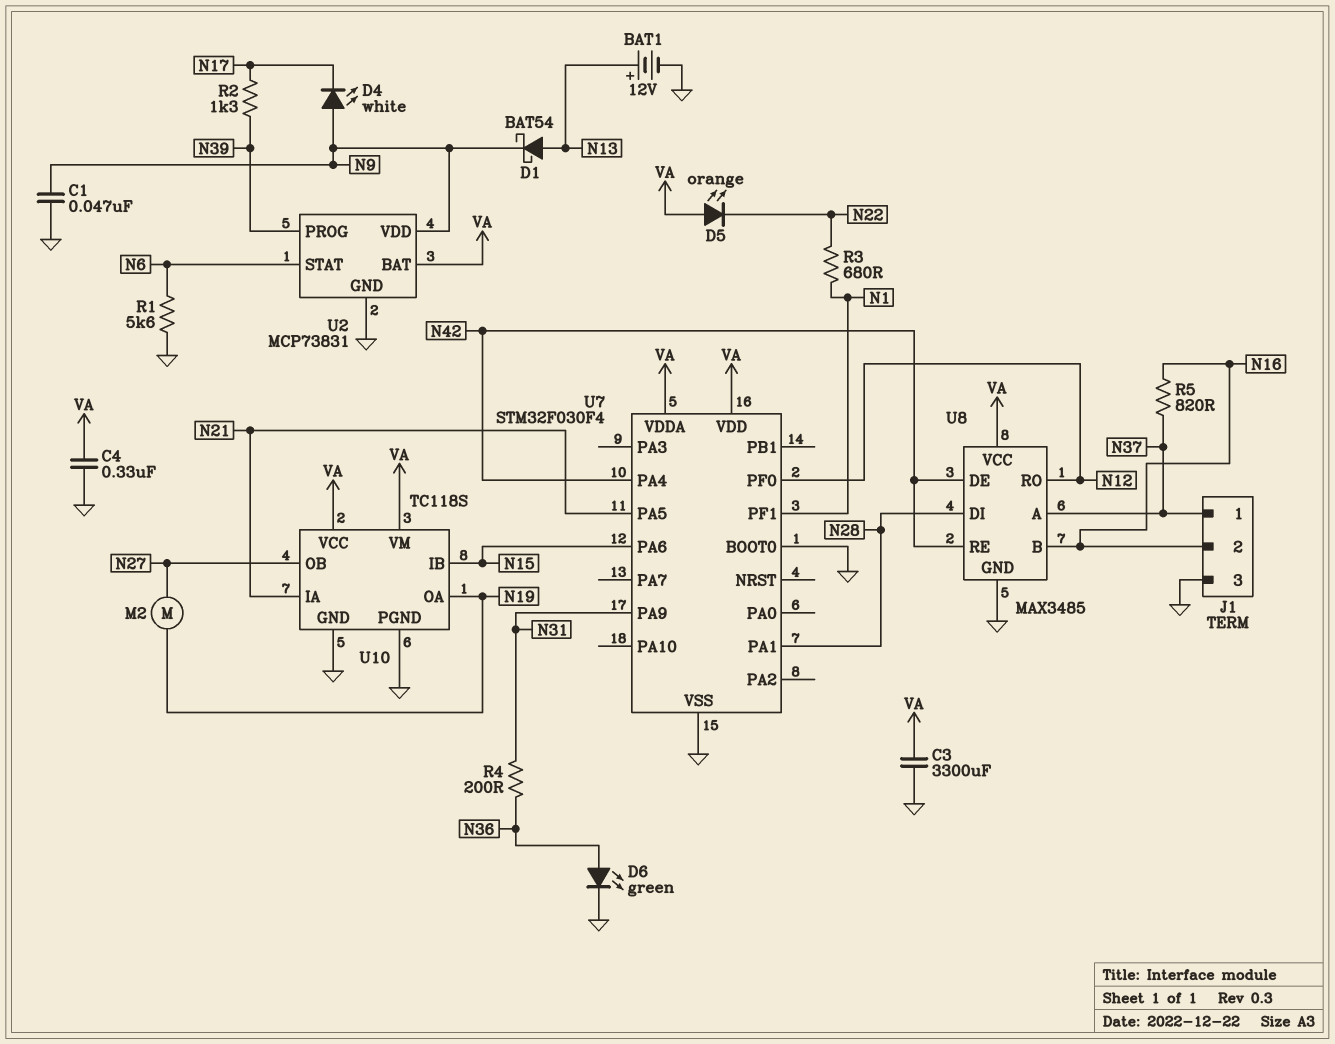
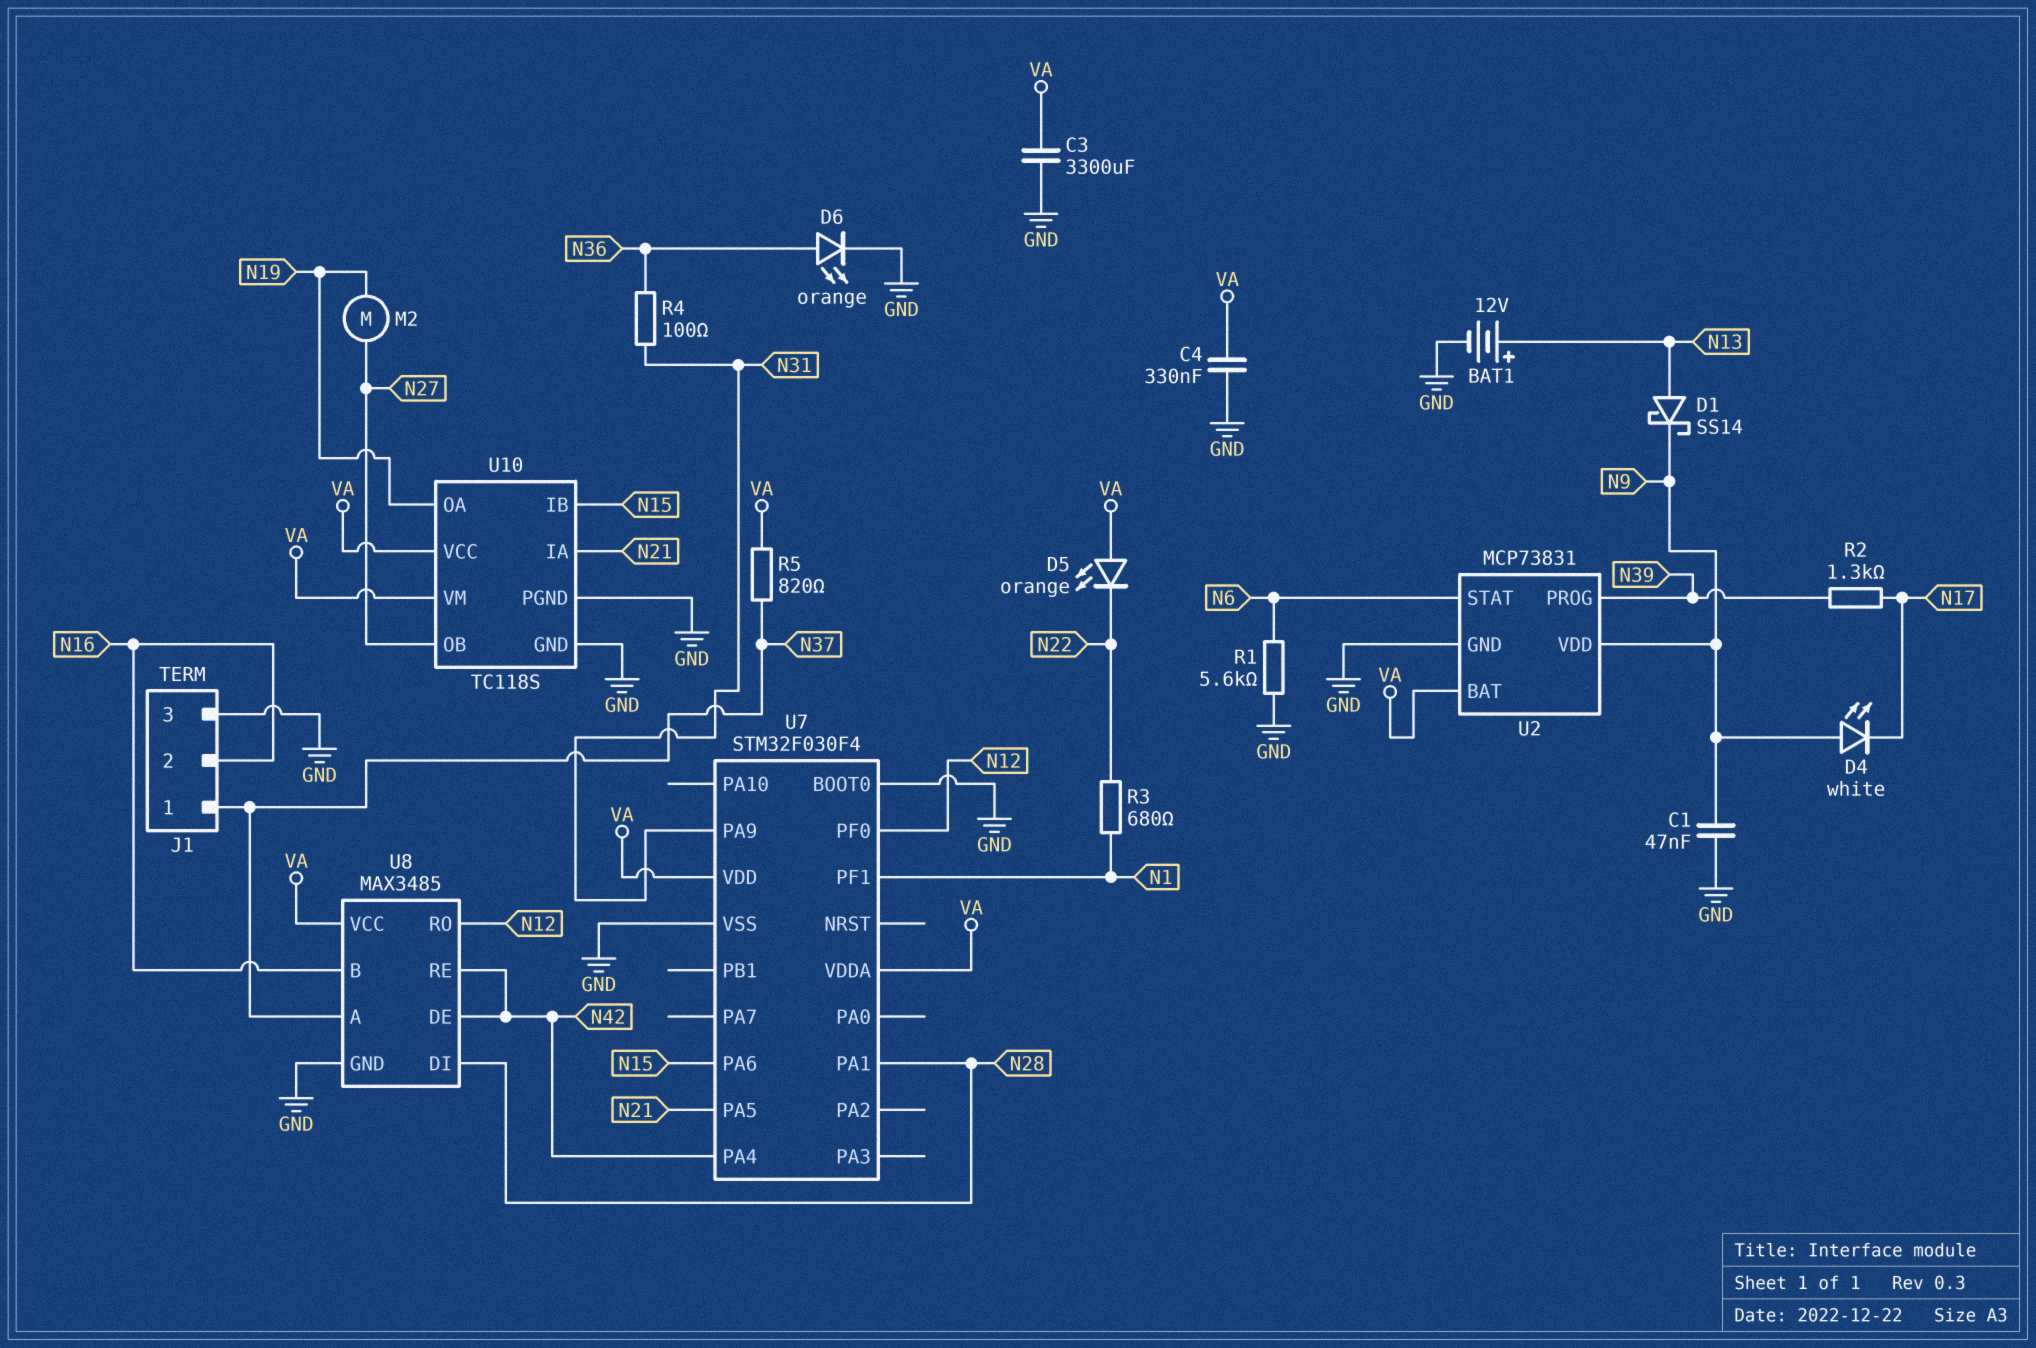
D1: schottky BAT54 (A N13, K N9) -> schottky SS14 (A N13, K N9)
D6: LED green (A N36, K GND) -> LED orange (A N36, K GND)
R4: 200 (N31, N36) -> 100 (N31, N36)
R5: 820 (N16, N37) -> 820 (N37, VA)

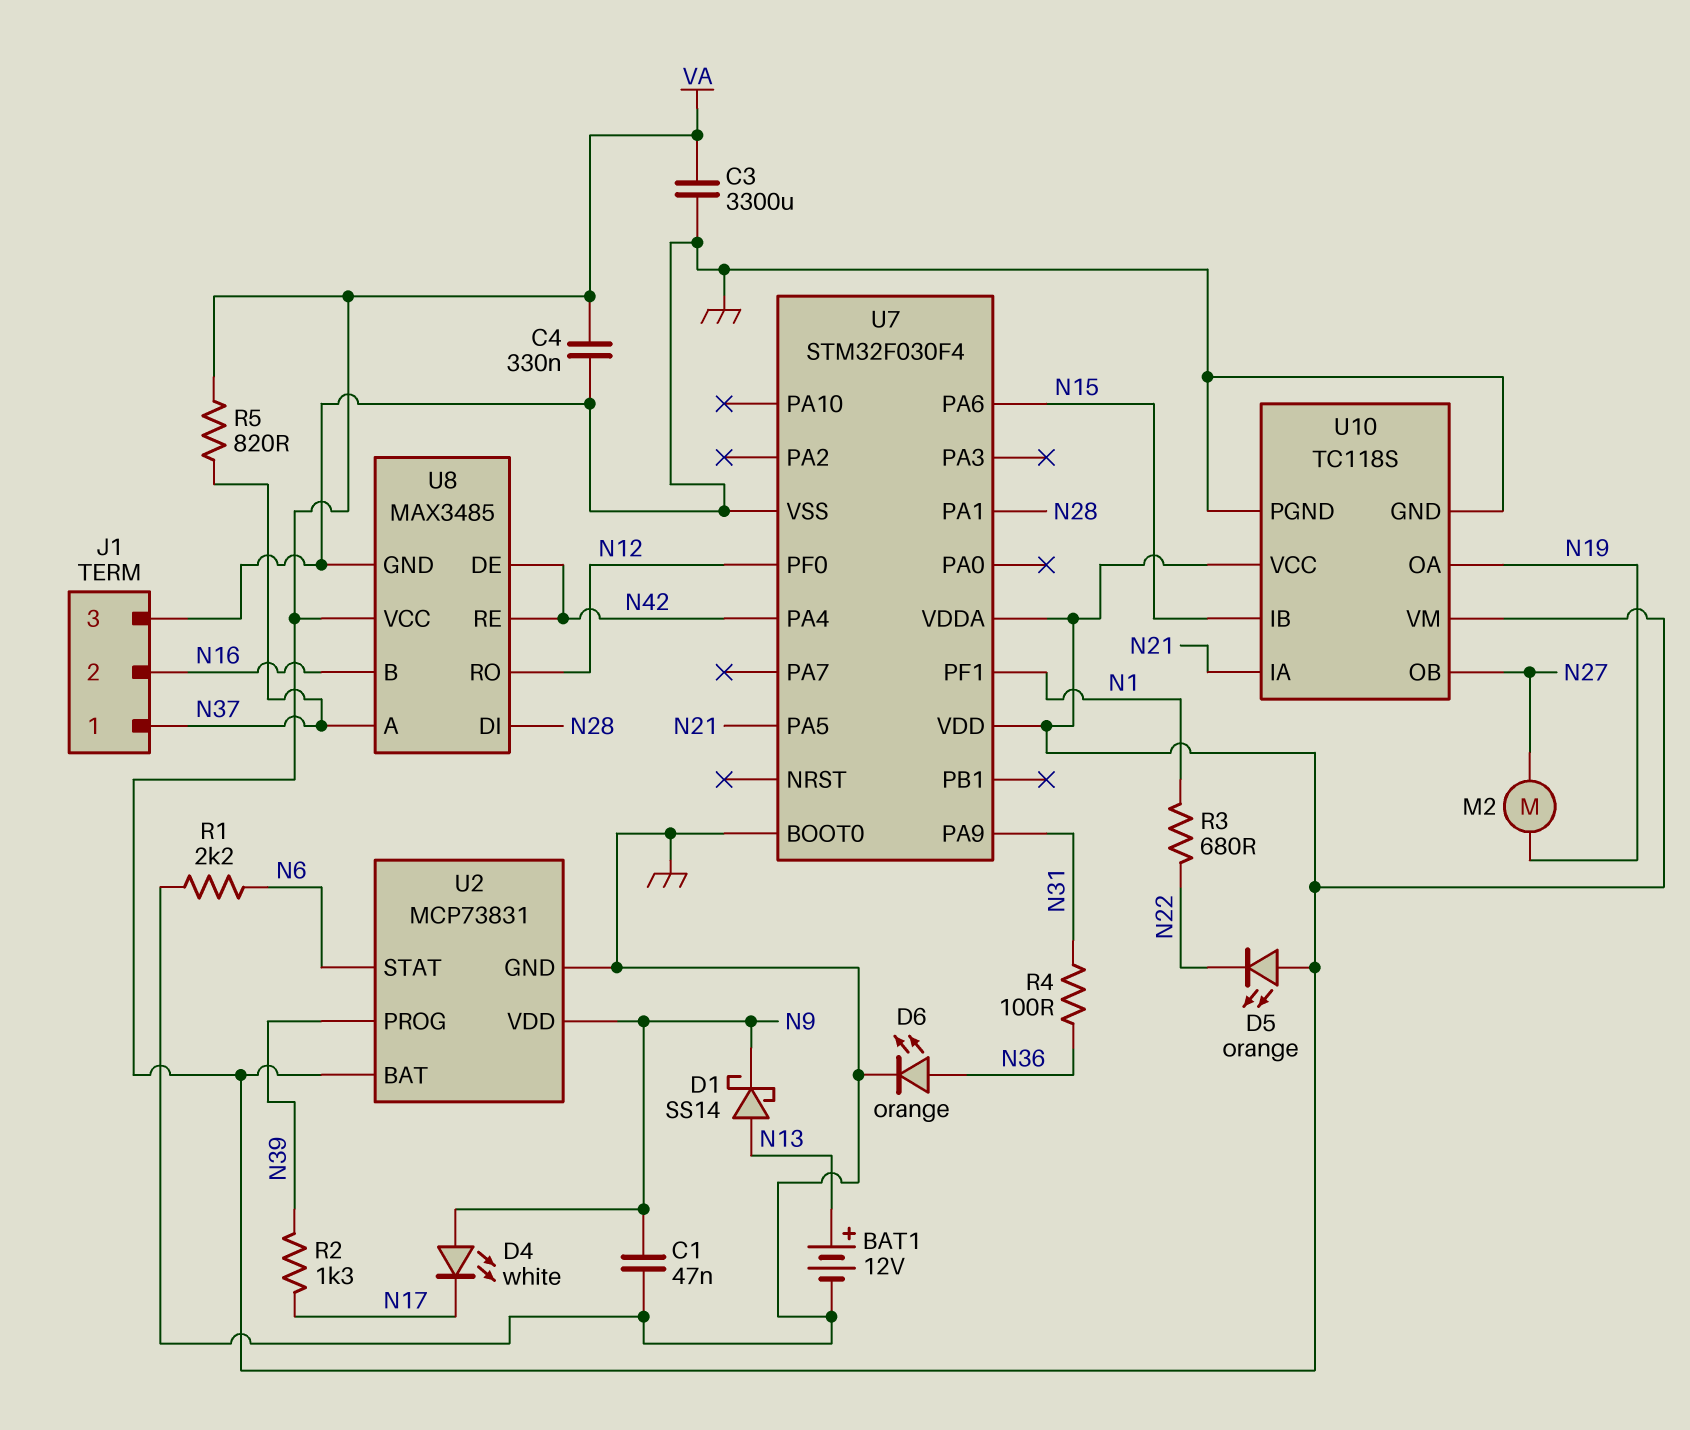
R1: 5.6k (GND, N6) -> 2.2k (GND, N6)

